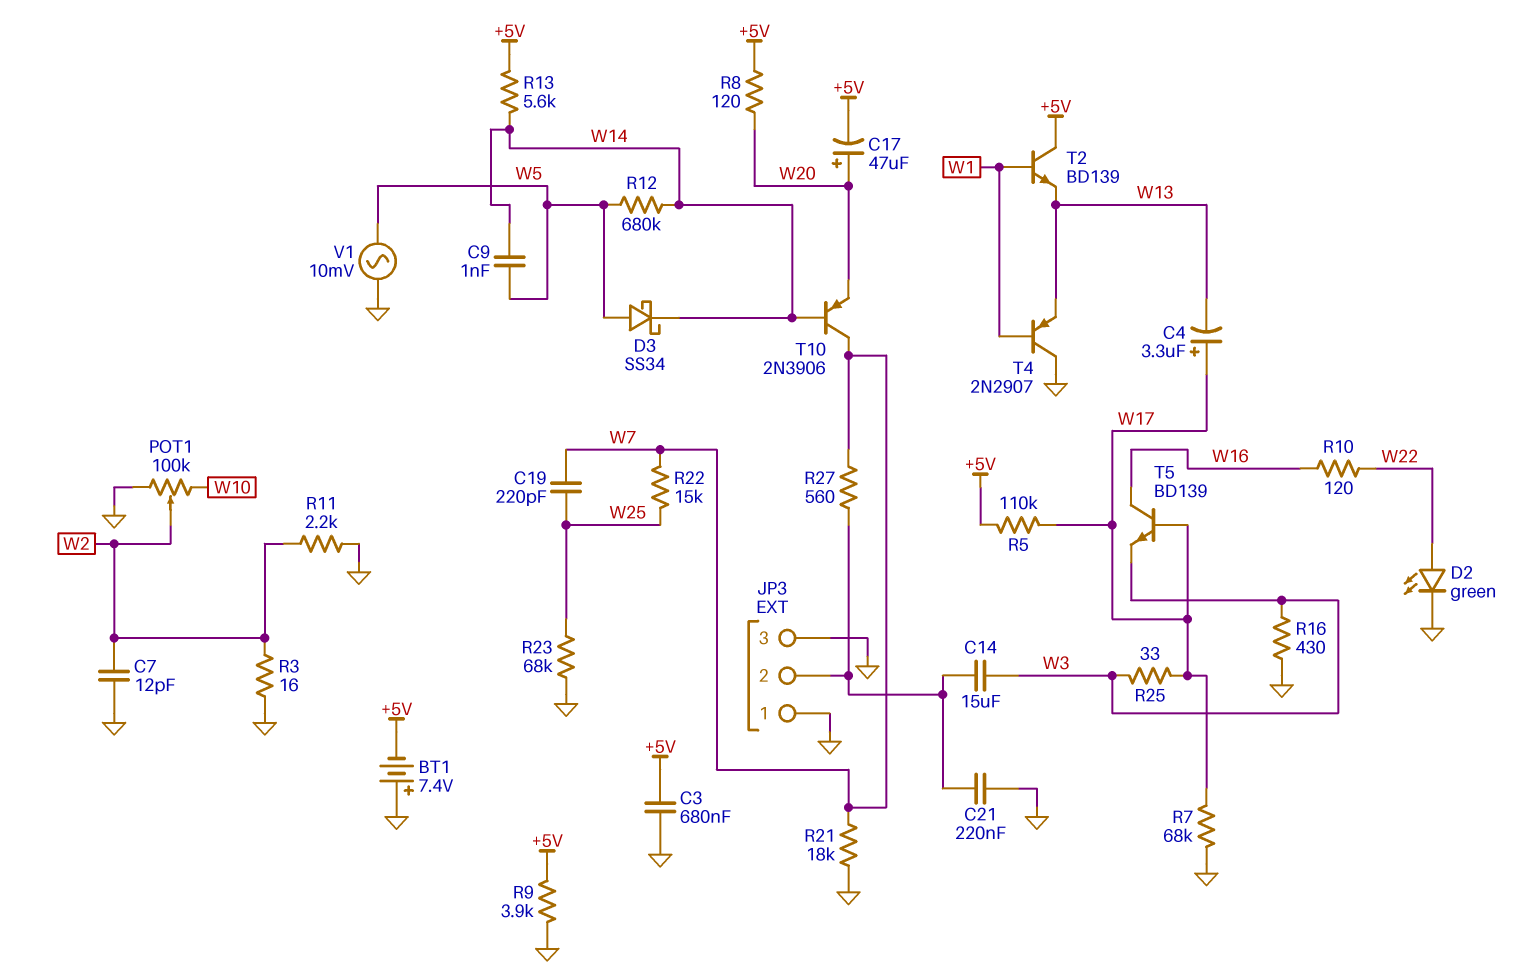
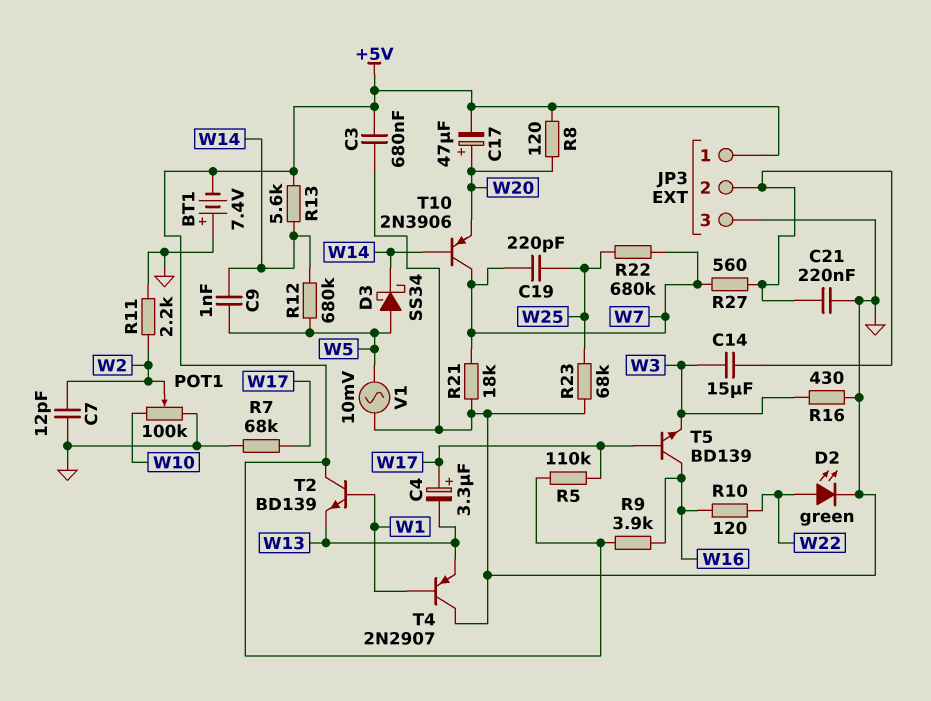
JP3 pin 1: GND -> +5V
R3: 16 (GND, W2) -> none
R9: 3.9k (+5V, GND) -> 3.9k (+5V, W16)
R22: 15k (W7, W25) -> 680k (W7, W25)
R25: 33 (W3, W17) -> none

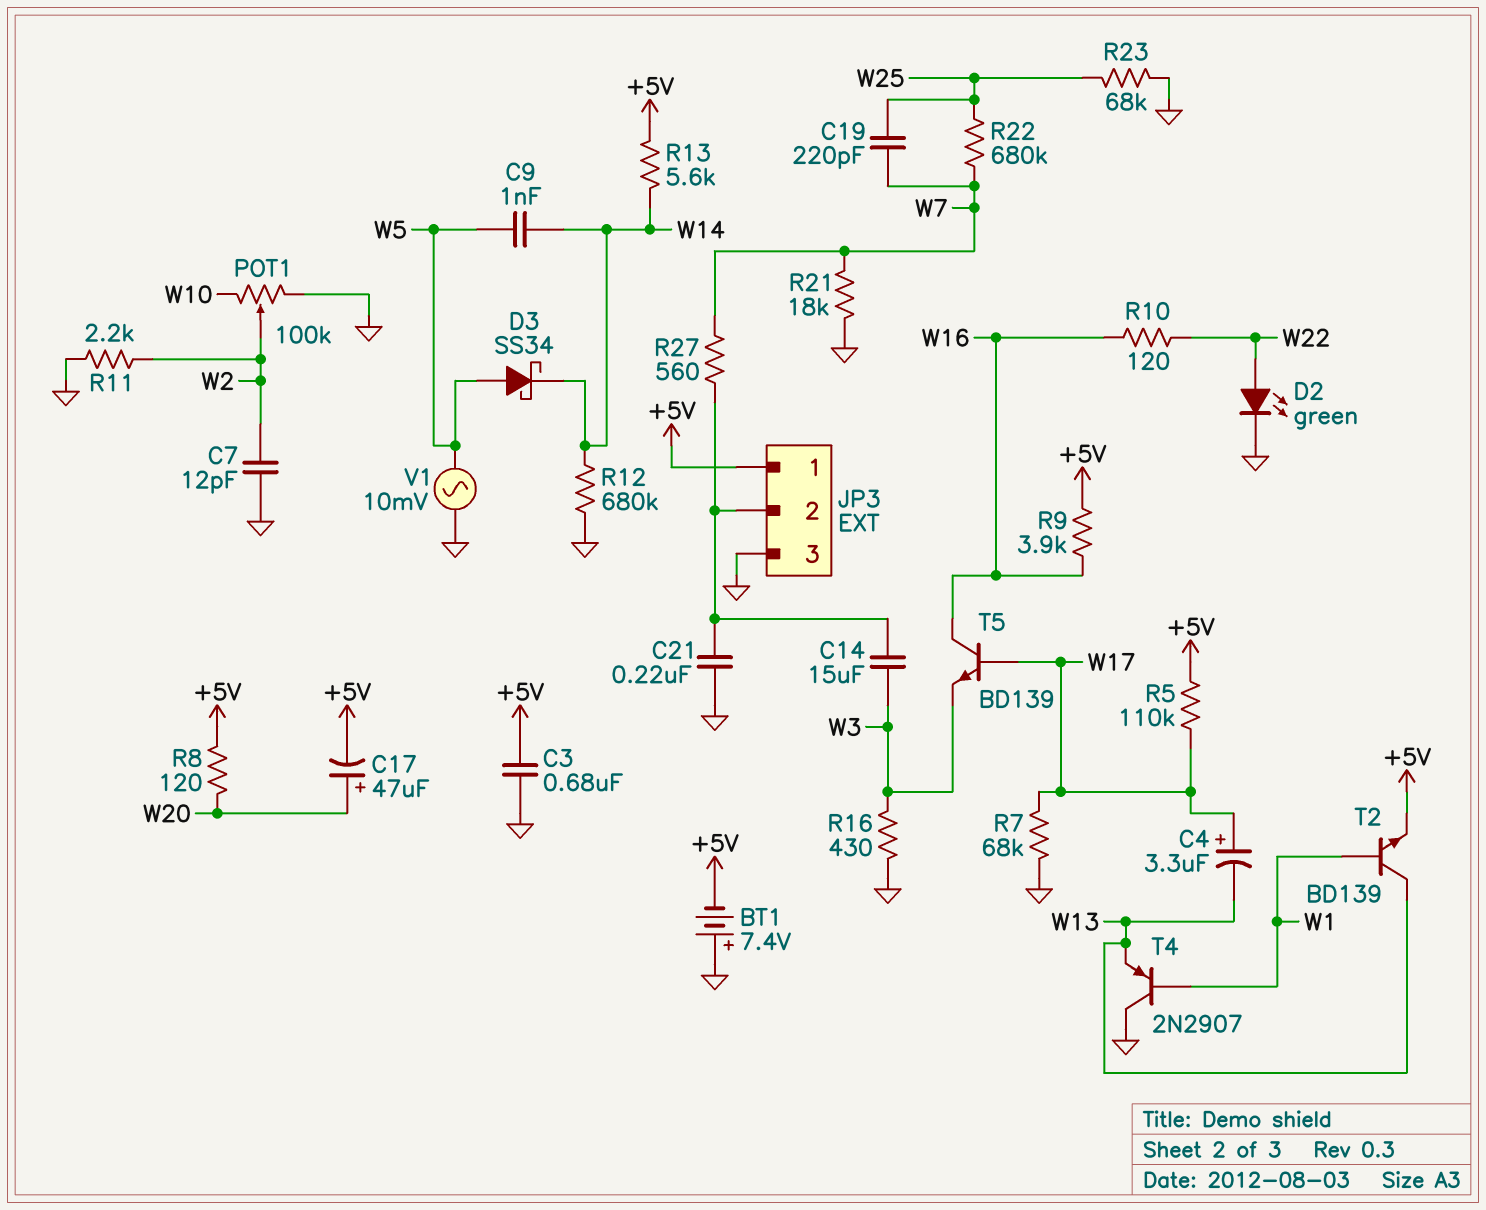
R12: 680k (W5, W14) -> 680k (GND, W14)
T2: NPN BD139 (B W1, C +5V, E W13) -> NPN BD139 (B W1, C W13, E +5V)
T10: PNP 2N3906 (B W14, C W7, E W20) -> none

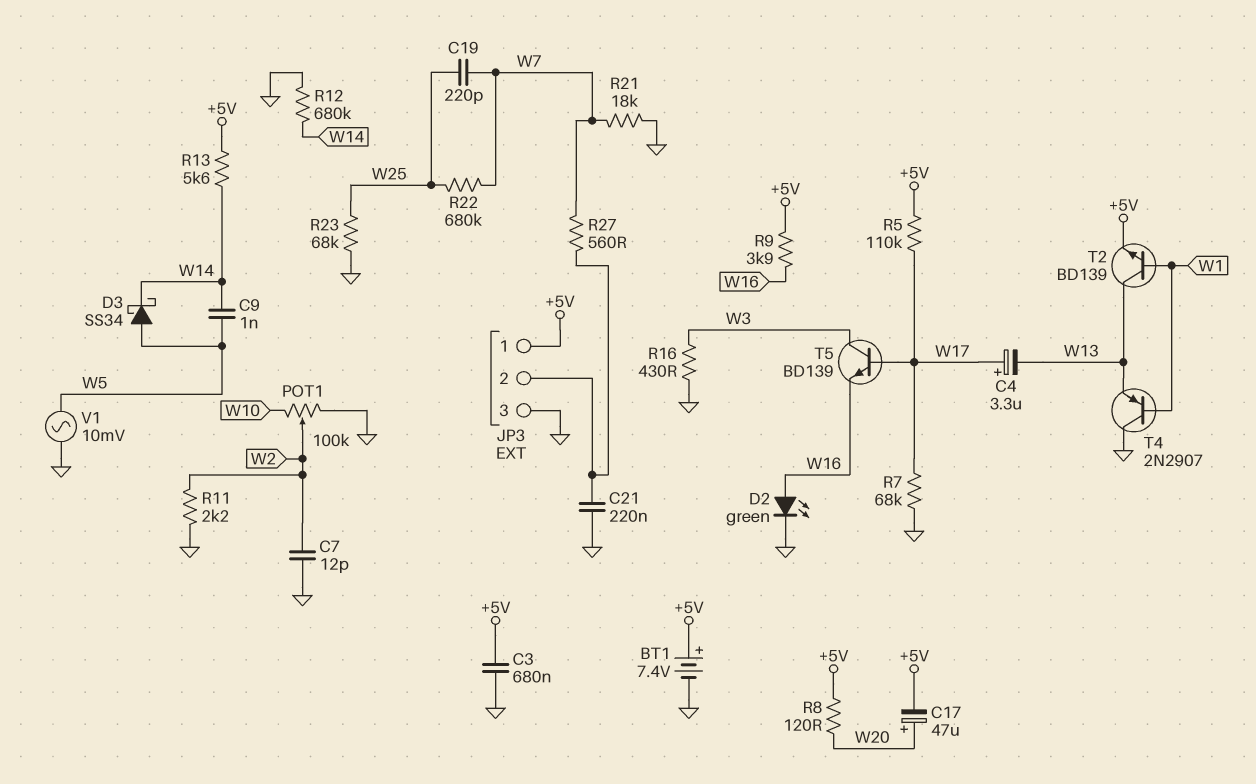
BT1: 7.4V (plus GND, minus +5V) -> 7.4V (plus +5V, minus GND)
C14: 15uF (JP3/2, W3) -> none
D2: LED green (A W22, K GND) -> LED green (A W16, K GND)
R10: 120 (W16, W22) -> none
T5: NPN BD139 (B W17, C W16, E W3) -> NPN BD139 (B W17, C W3, E W16)

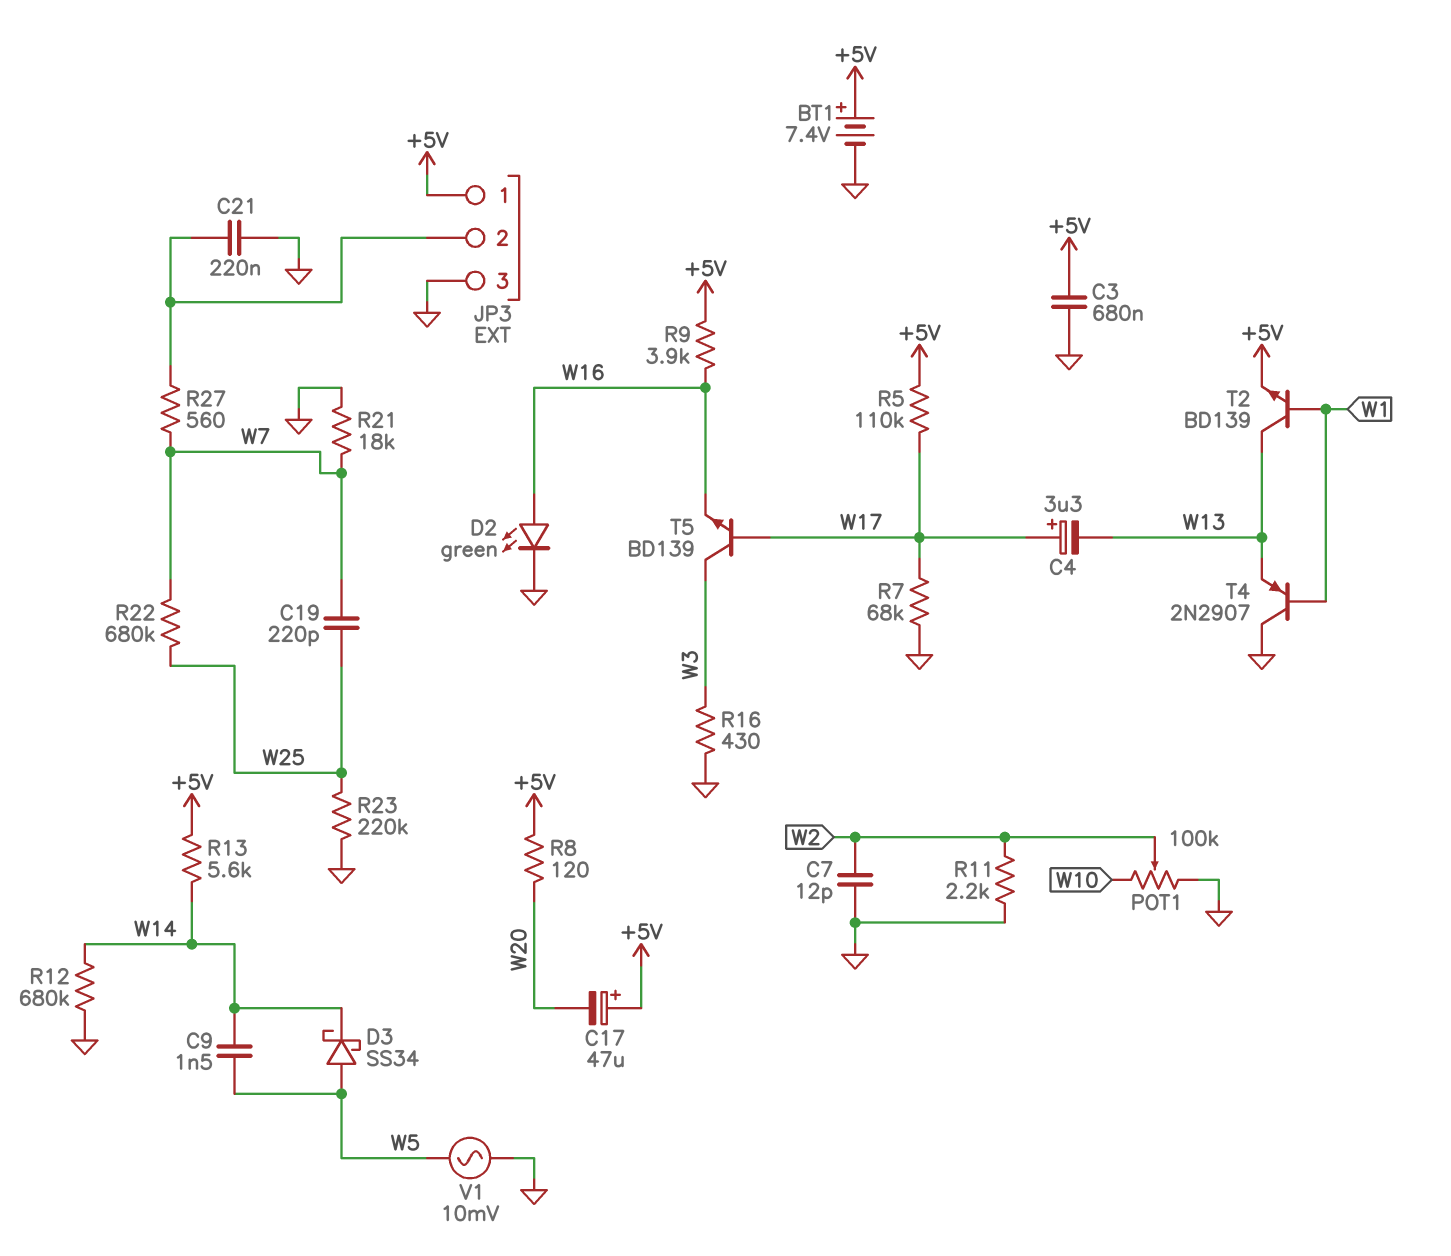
C9: 1nF (W5, W14) -> 1.5nF (W5, W14)
C17: 47uF (plus W20, minus +5V) -> 47uF (plus +5V, minus W20)
R23: 68k (GND, W25) -> 220k (GND, W25)

